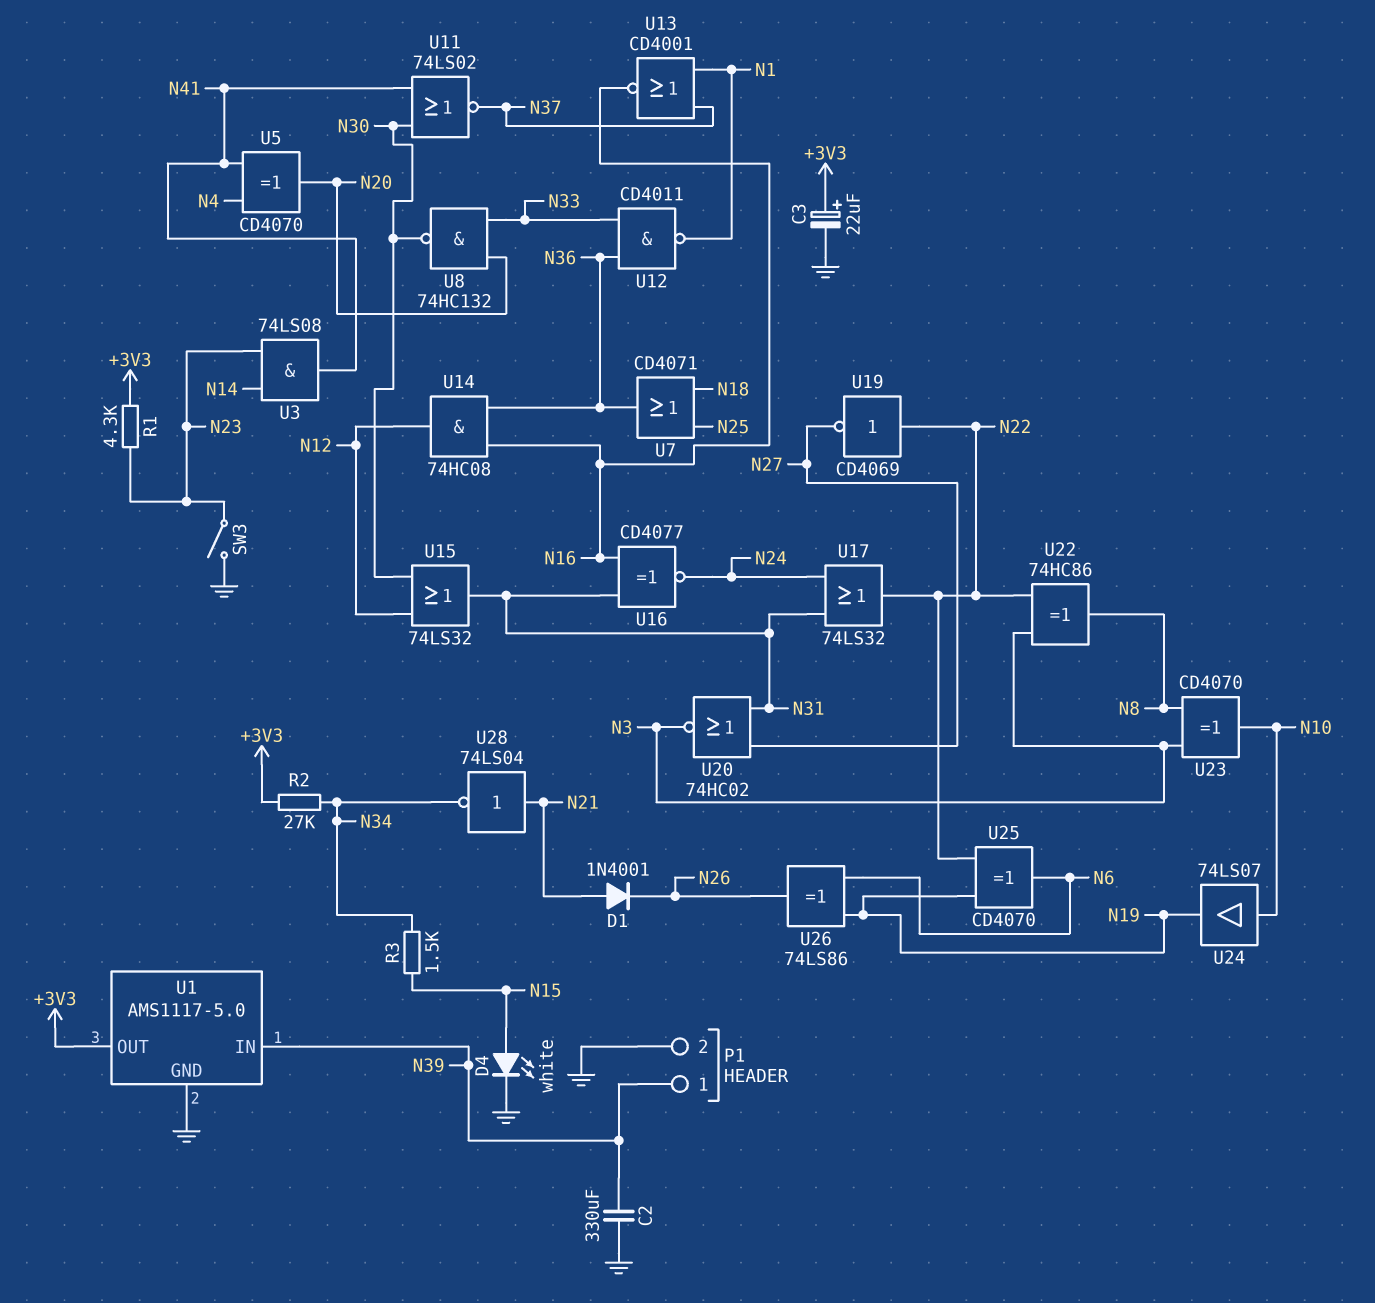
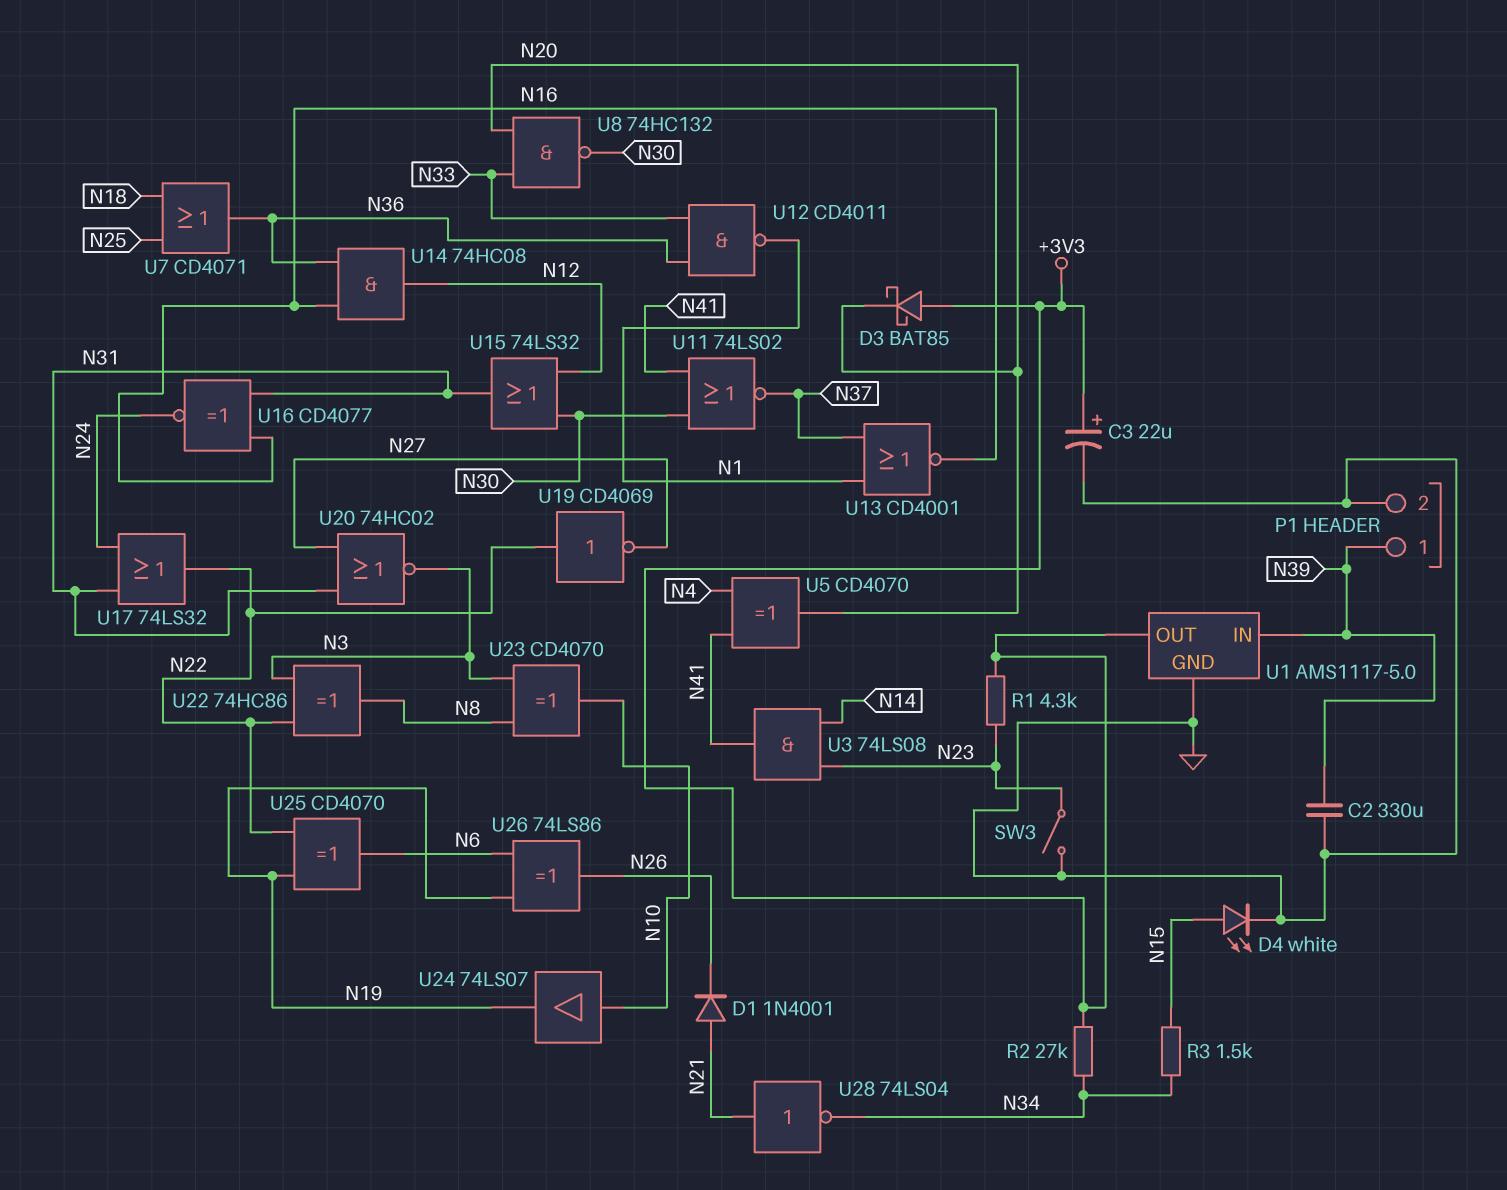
D3: none -> schottky BAT85 (A +3V3, K N20)

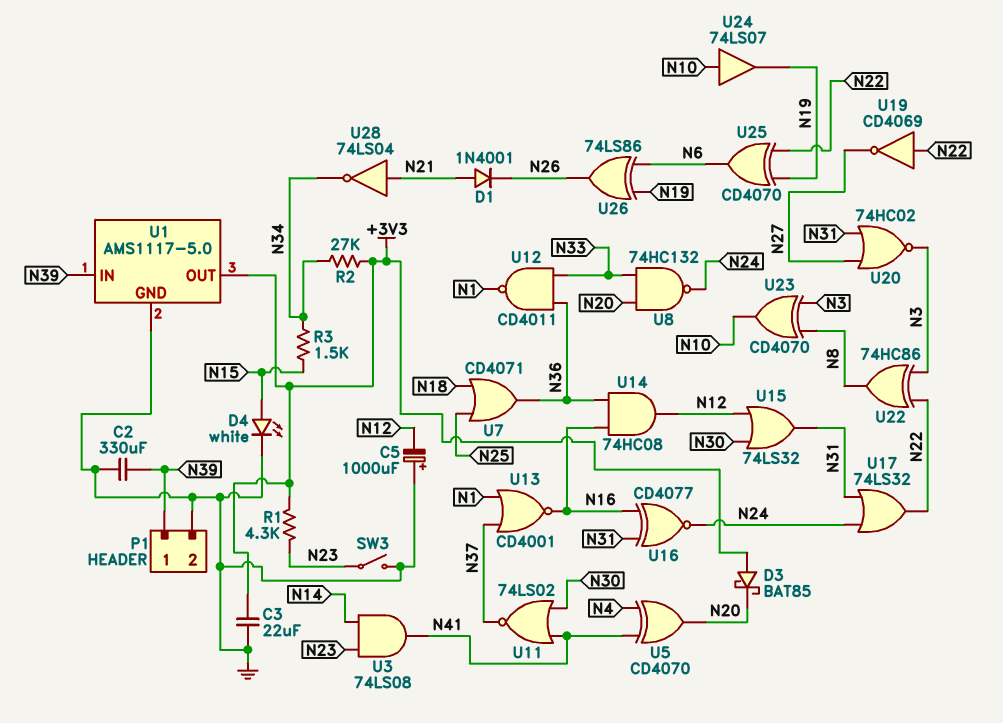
C3: 22uF (plus +3V3, minus GND) -> 22uF (+3V3, GND)
C5: none -> 1000uF (plus GND, minus N12)
U8: NAND 74HC132 (in N20, in N33, out N30) -> NAND 74HC132 (in N20, in N33, out N24)

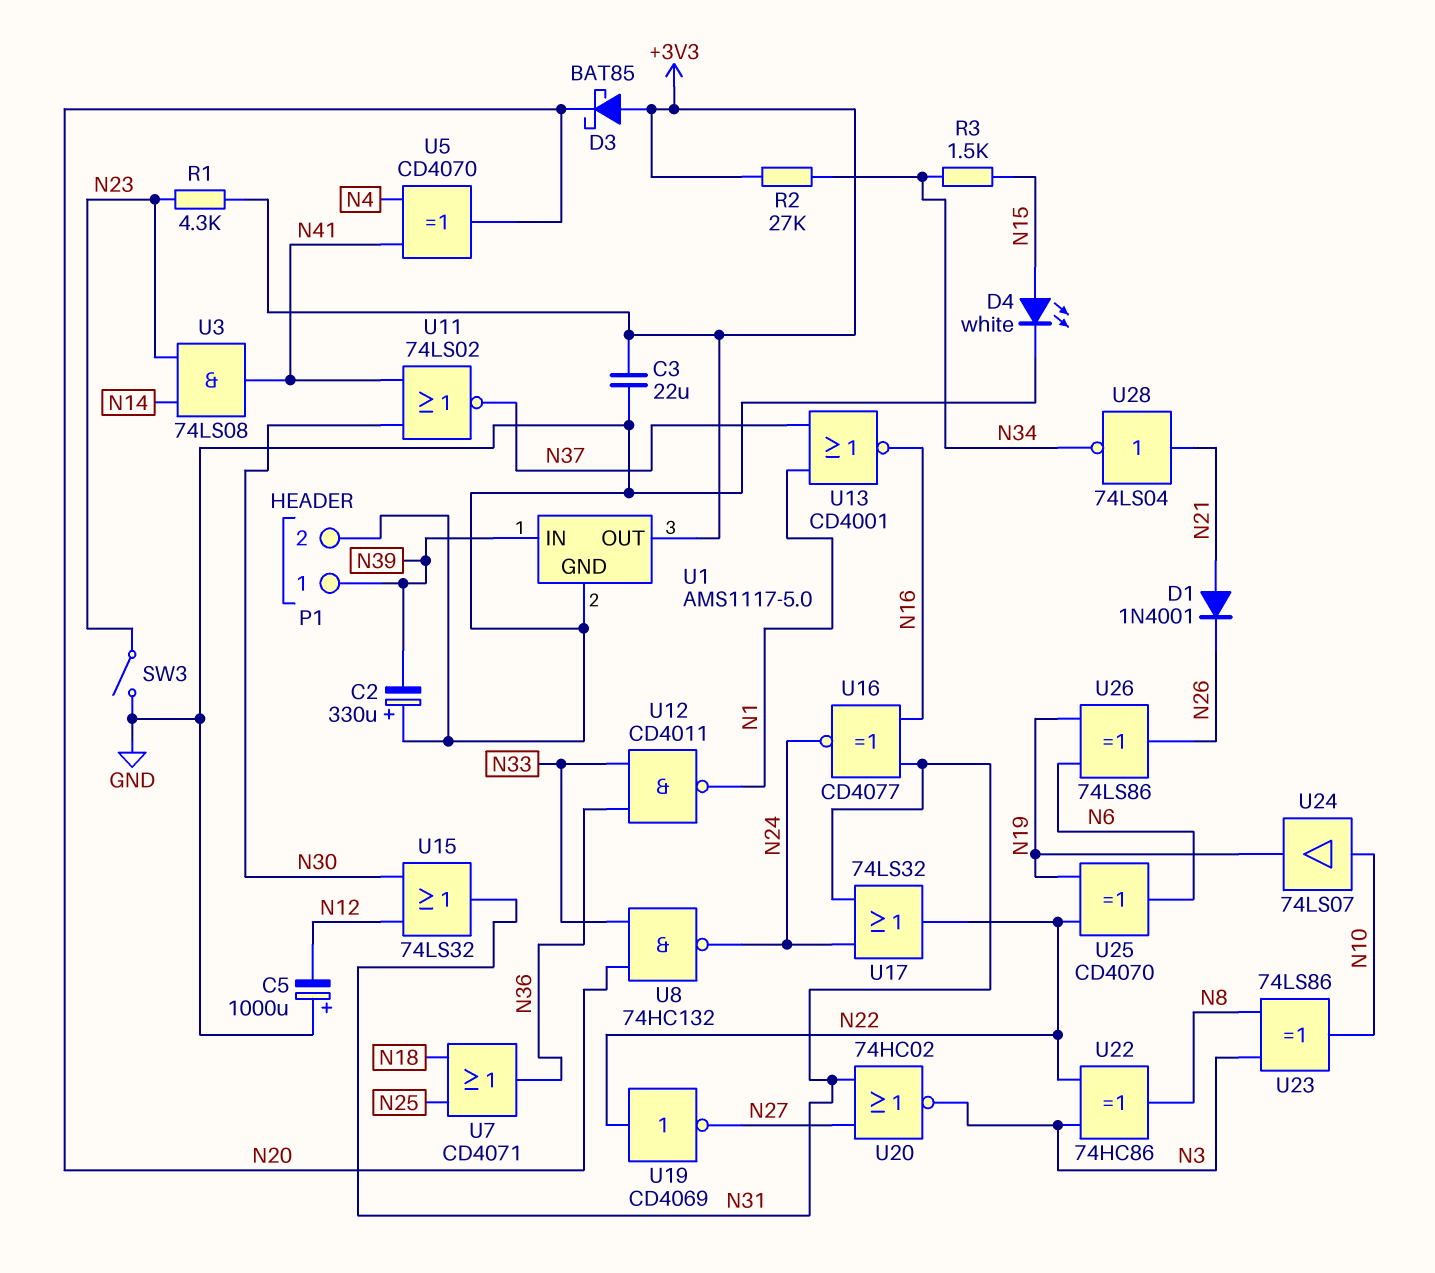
C2: 330uF (GND, N39) -> 330uF (plus GND, minus N39)
U14: AND 74HC08 (in N16, in N36, out N12) -> none
U23: XOR CD4070 (in N3, in N8, out N10) -> XOR 74LS86 (in N3, in N8, out N10)

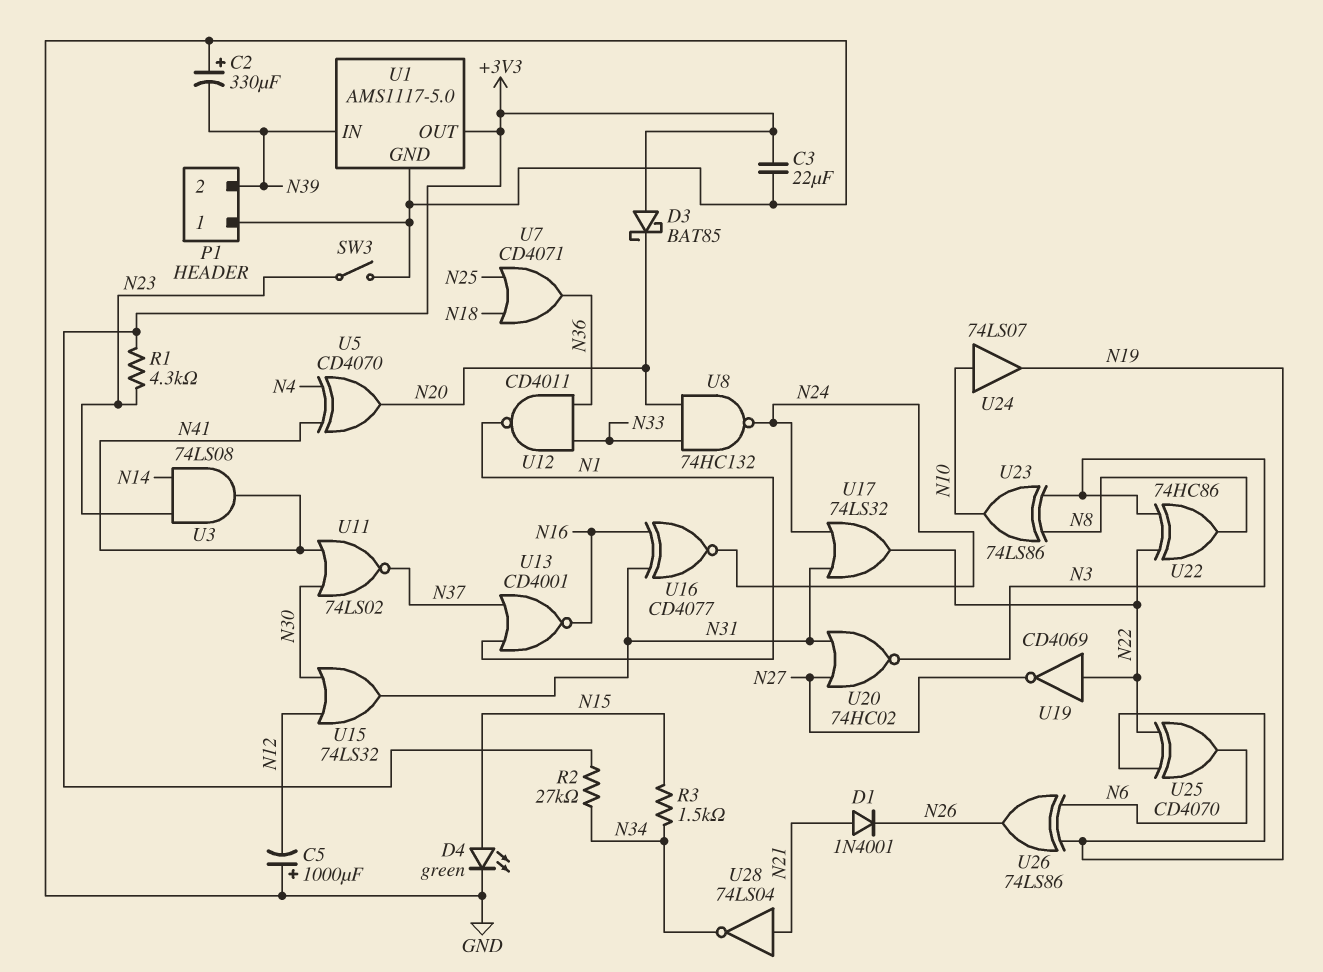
D4: LED white (A N15, K GND) -> LED green (A N15, K GND)
P1 pin 1: N39 -> GND
P1 pin 2: GND -> N39

